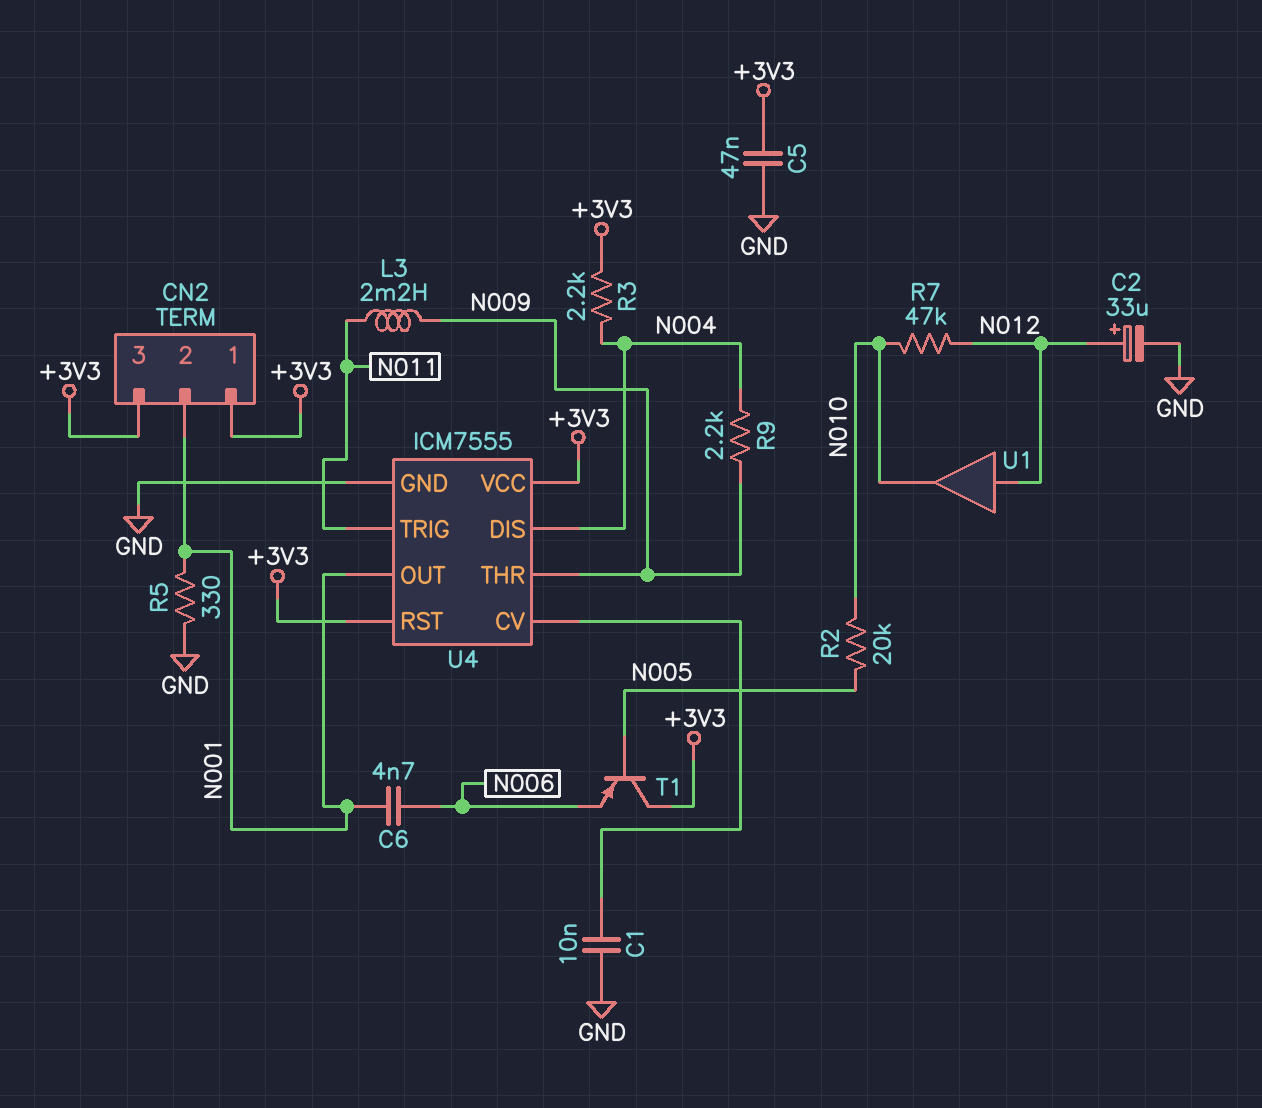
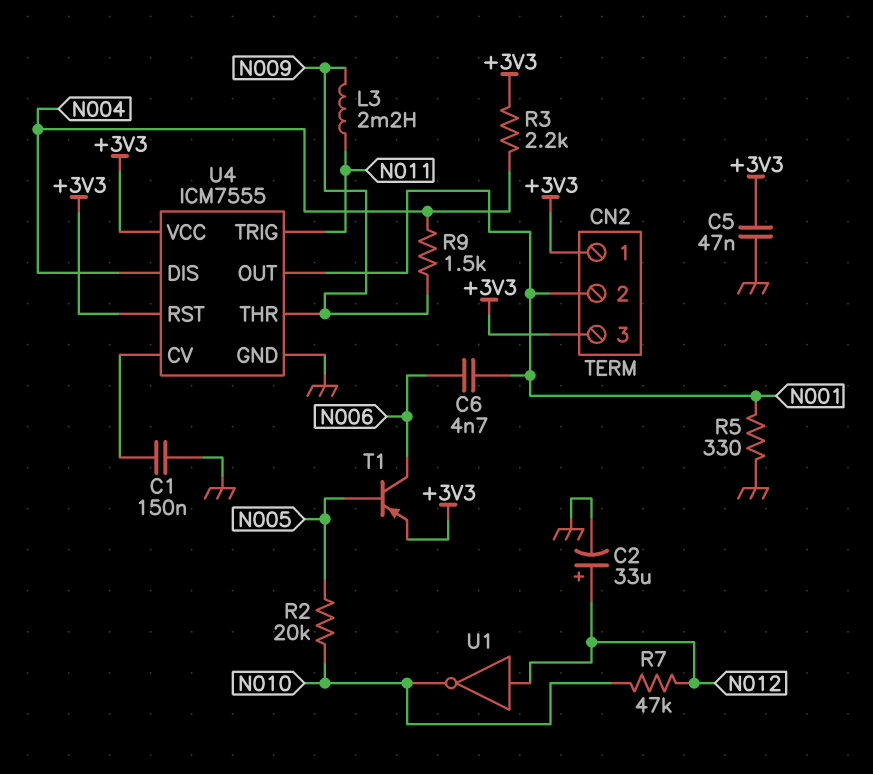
C1: 10nF (GND, U4/CV) -> 150nF (GND, U4/CV)
R9: 2.2k (N004, N009) -> 1.5k (N004, N009)
T1: PNP (B N005, C +3V3, E N006) -> PNP (B N005, C N006, E +3V3)
U1: buffer (in N012, out N010) -> NOT (in N012, out N010)

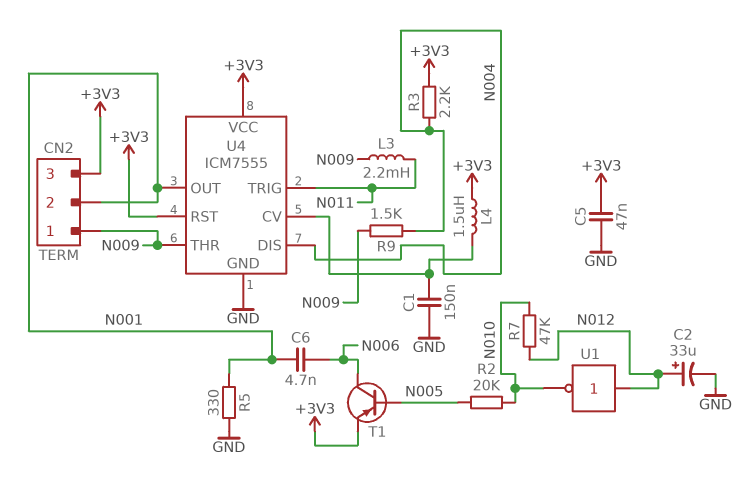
CN2 pin 1: +3V3 -> N009
L4: none -> 1.5uH (+3V3, U4/CV)

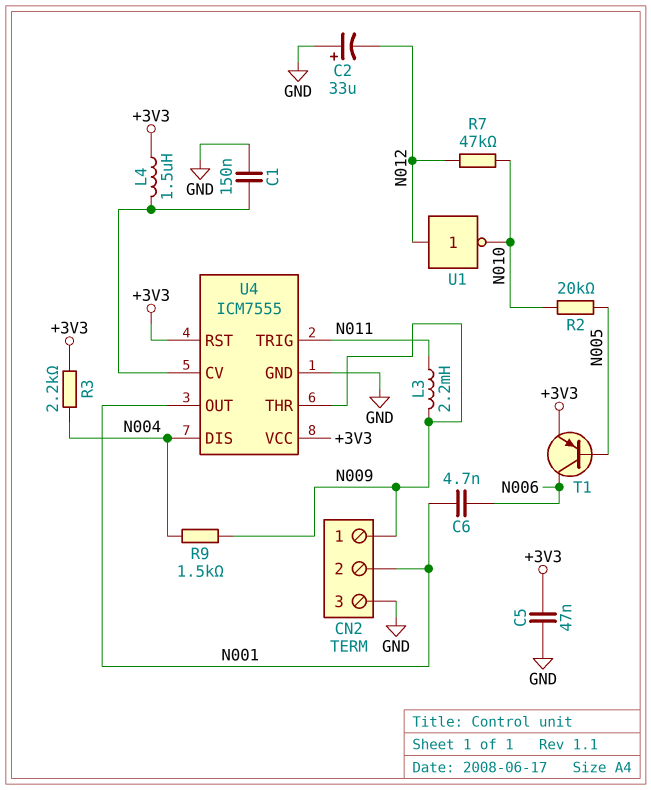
C2: 33uF (plus N012, minus GND) -> 33uF (plus GND, minus N012)
CN2 pin 3: +3V3 -> GND
R5: 330 (GND, N001) -> none

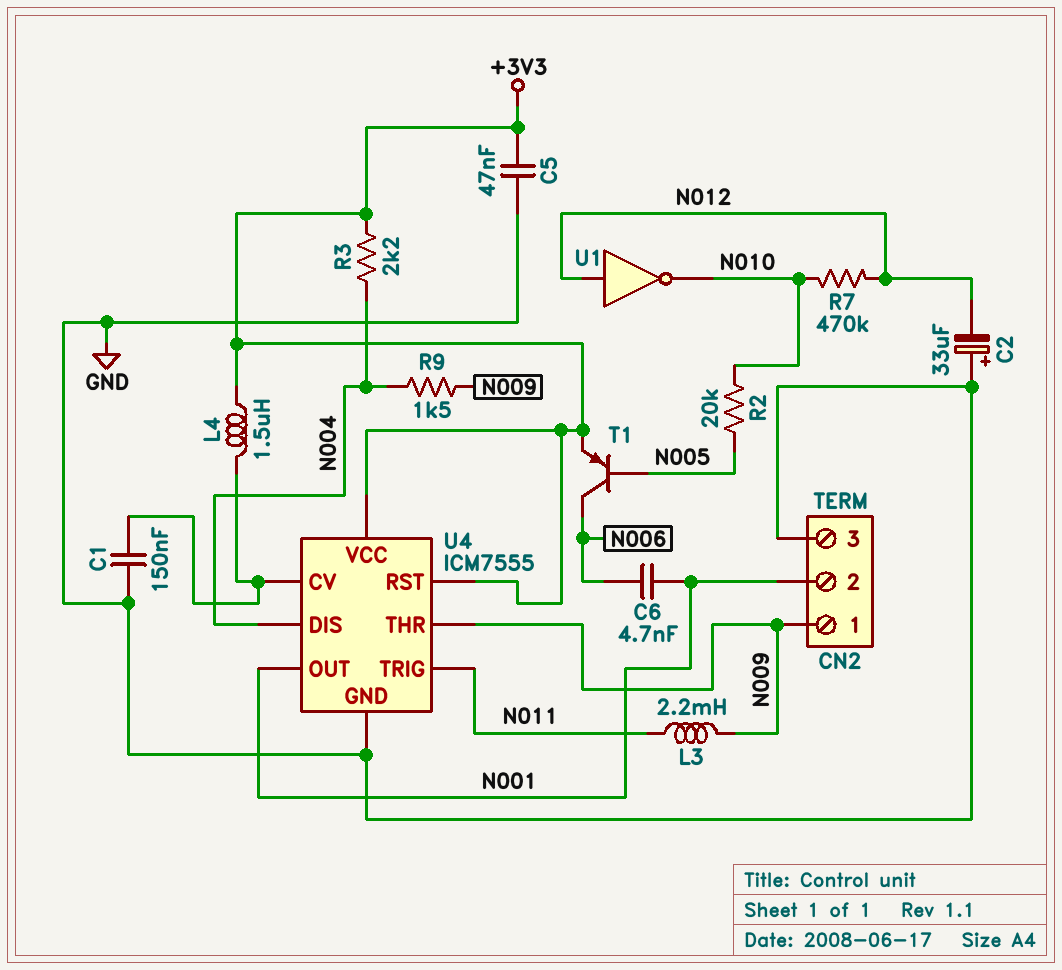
R7: 47k (N010, N012) -> 470k (N010, N012)

